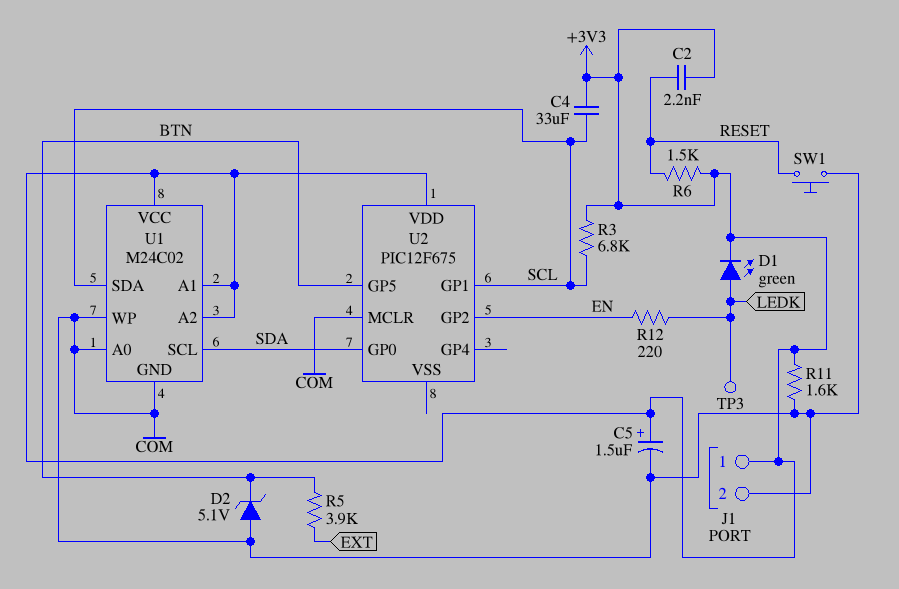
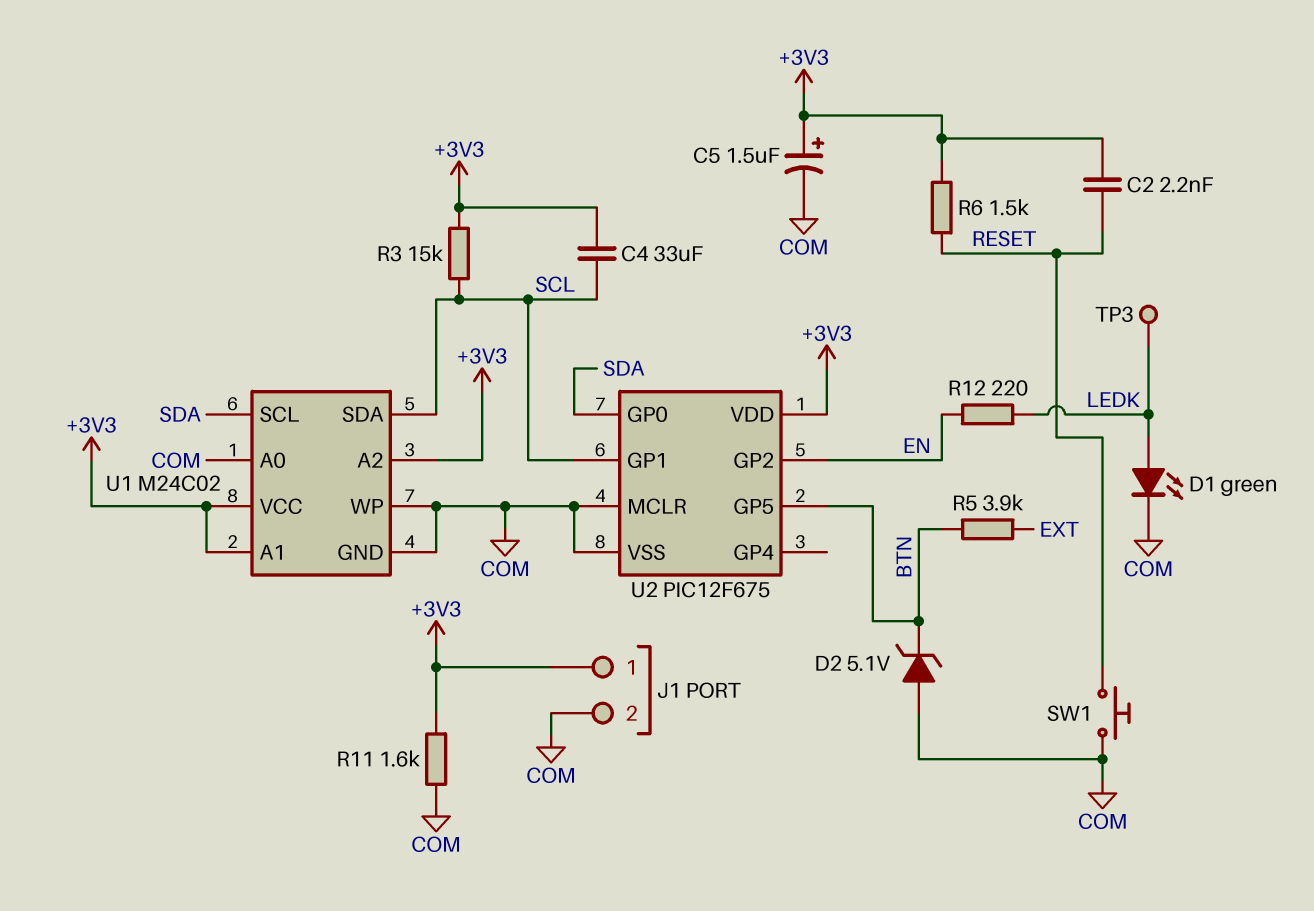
D1: LED green (A LEDK, K +3V3) -> LED green (A LEDK, K COM)
R3: 6.8k (+3V3, SCL) -> 15k (+3V3, SCL)
U2 pin VSS: none -> COM

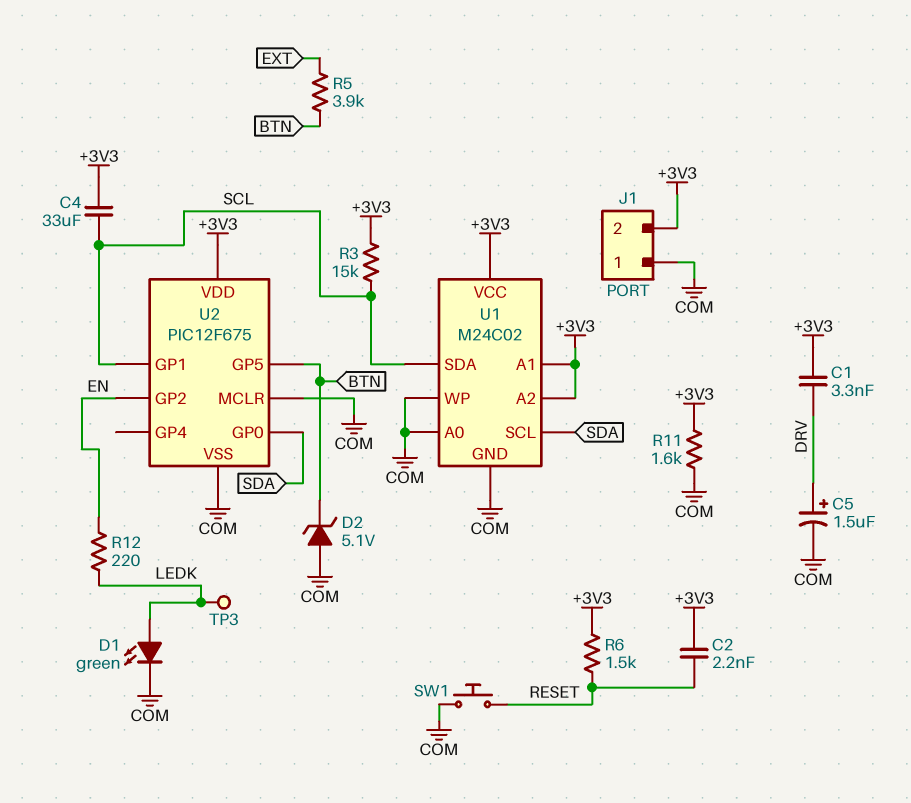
C1: none -> 3.3nF (+3V3, DRV)
C5: 1.5uF (plus +3V3, minus COM) -> 1.5uF (plus DRV, minus COM)
J1 pin 1: +3V3 -> COM
J1 pin 2: COM -> +3V3

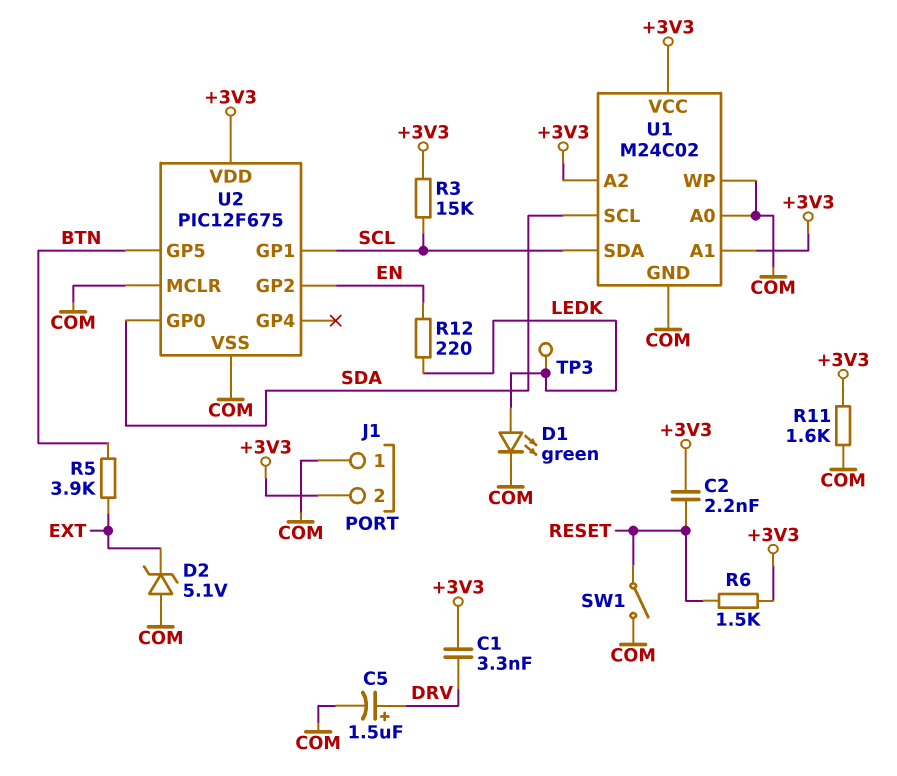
C4: 33uF (+3V3, SCL) -> none
D2: zener 5.1V (A COM, K BTN) -> zener 5.1V (A COM, K EXT)
SW1: button (COM, RESET) -> switch (COM, RESET)

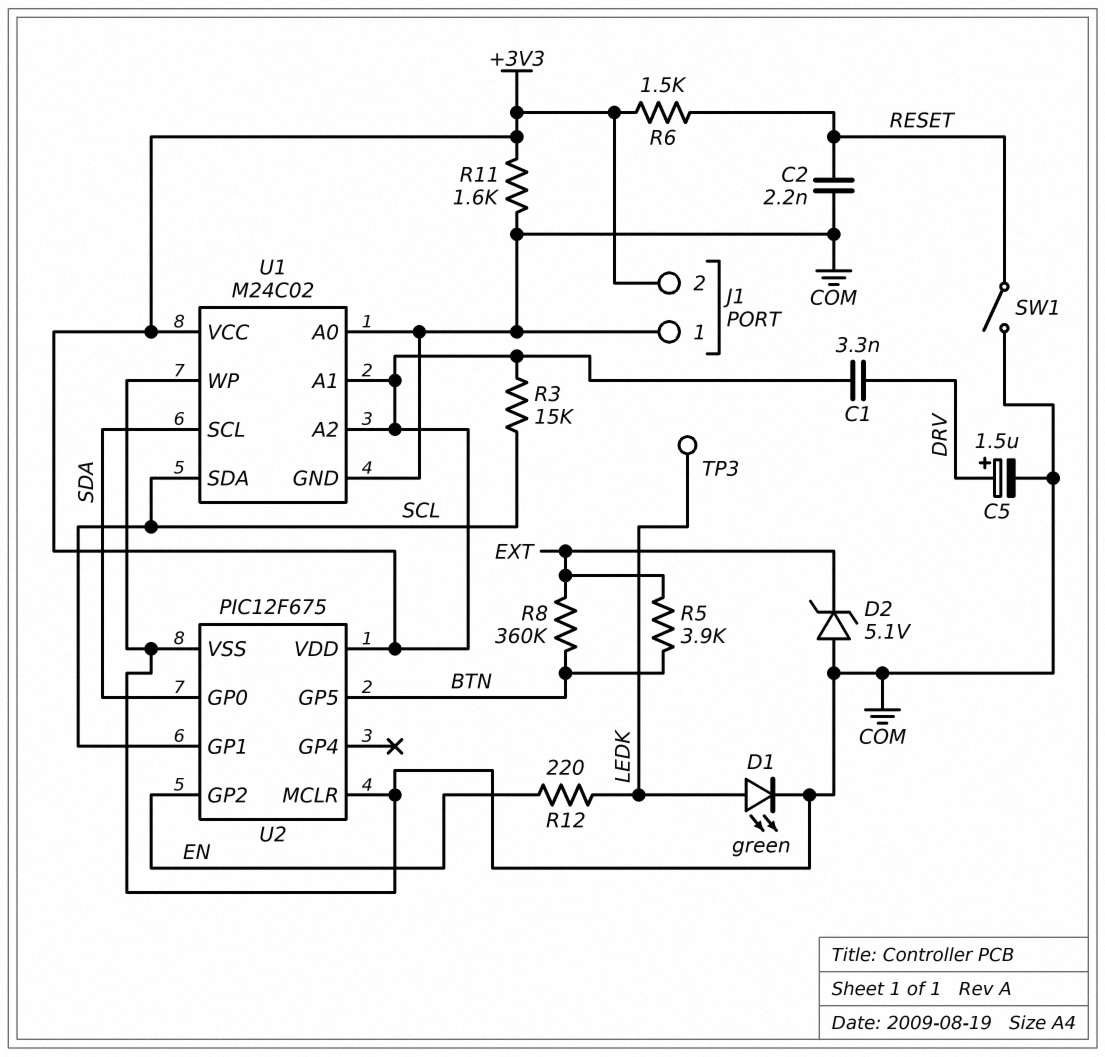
C2: 2.2nF (+3V3, RESET) -> 2.2nF (COM, RESET)
R8: none -> 360k (BTN, EXT)

